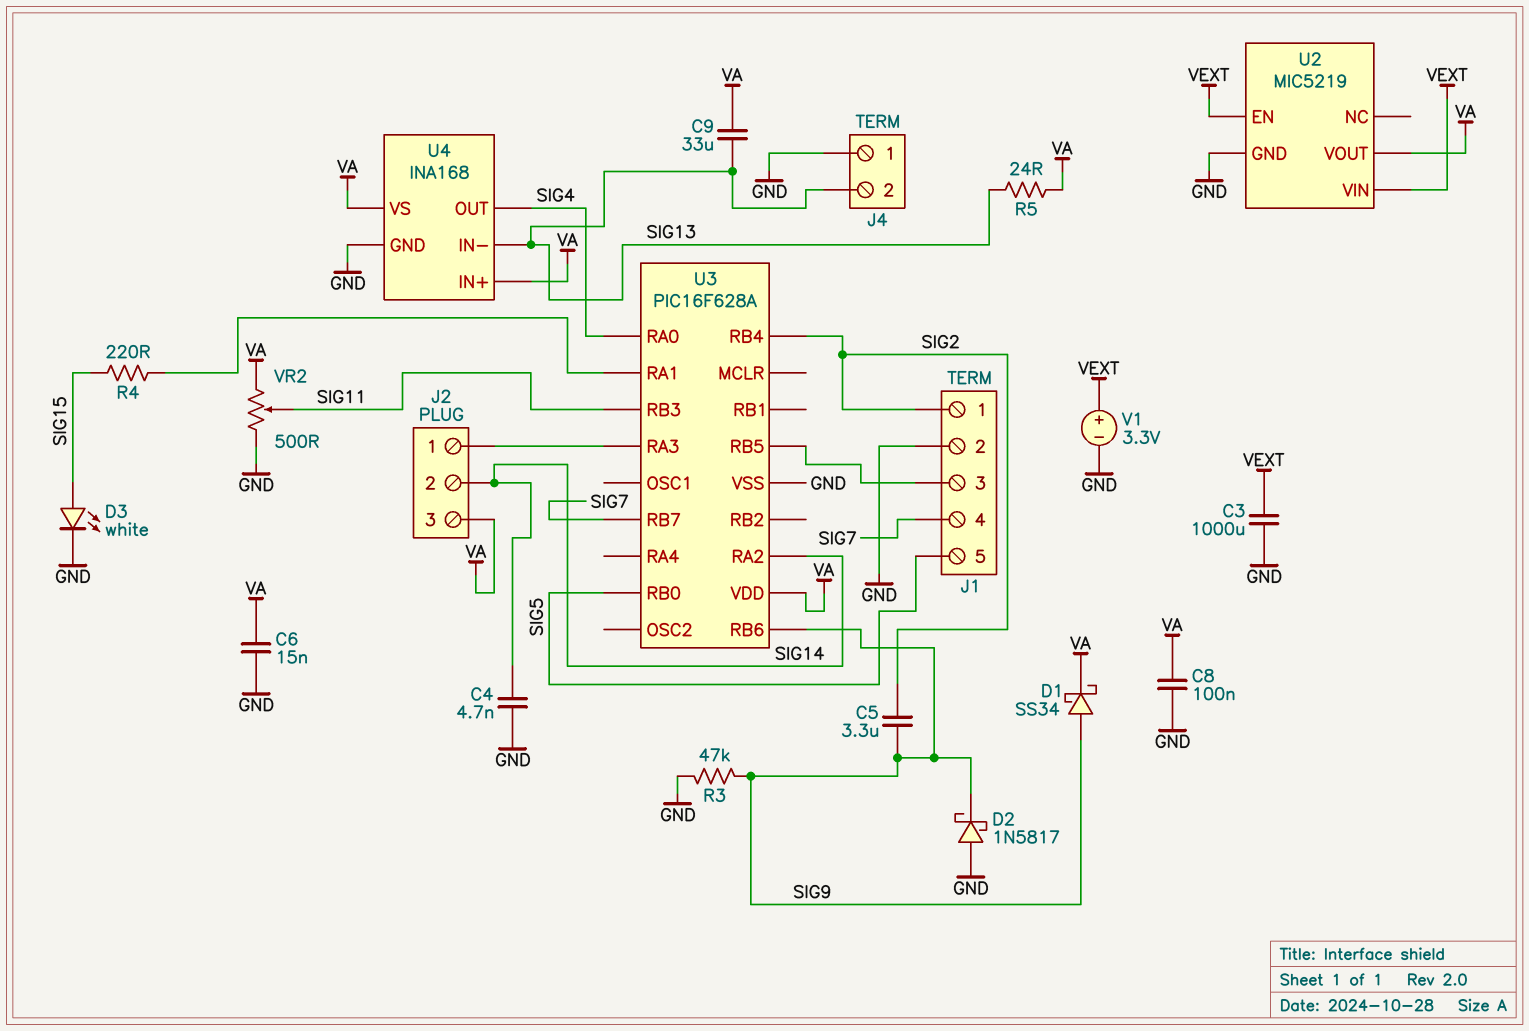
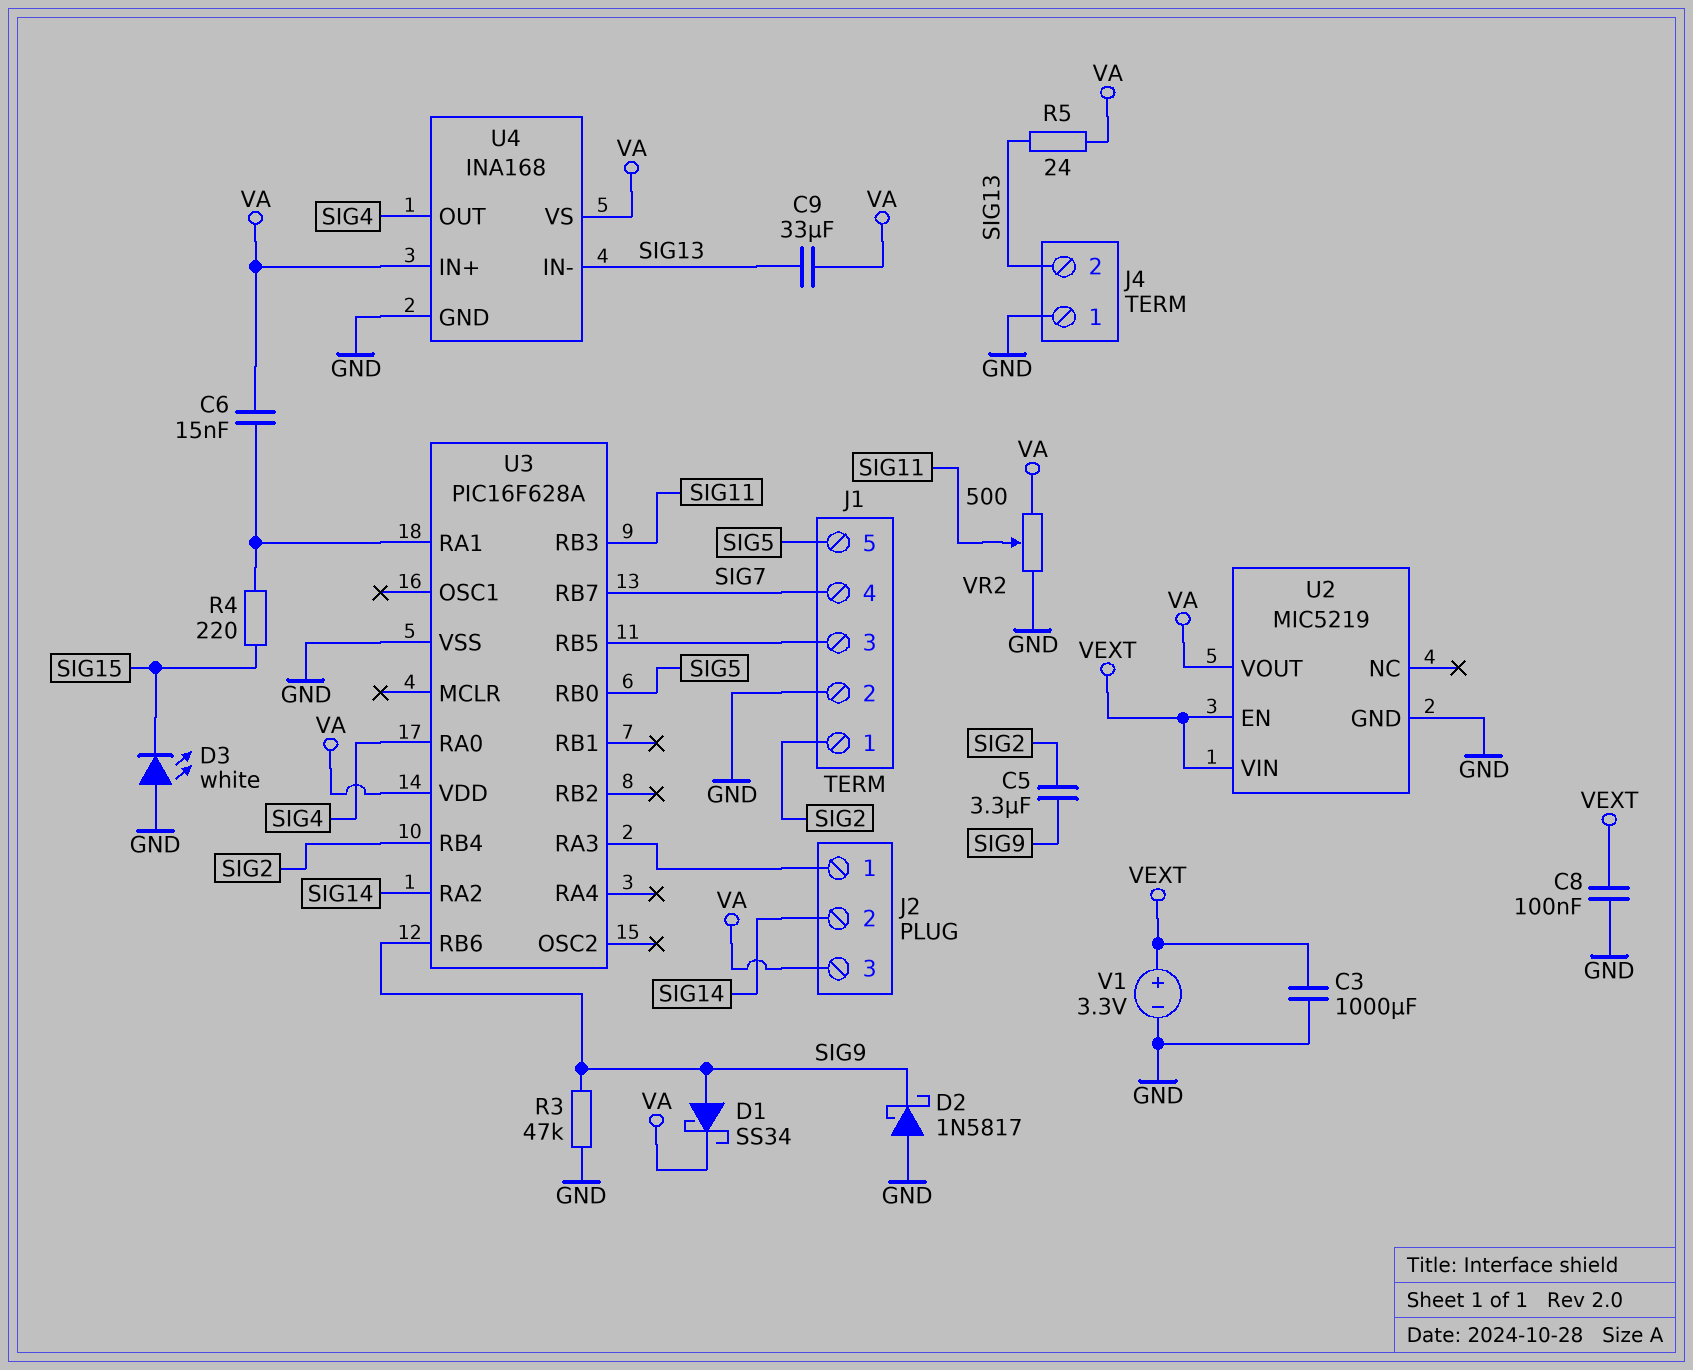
C4: 4.7nF (GND, SIG14) -> none
C6: 15nF (GND, VA) -> 15nF (U3/RA1, VA)
C8: 100nF (GND, VA) -> 100nF (GND, VEXT)
D3: LED white (A SIG15, K GND) -> LED white (A GND, K SIG15)

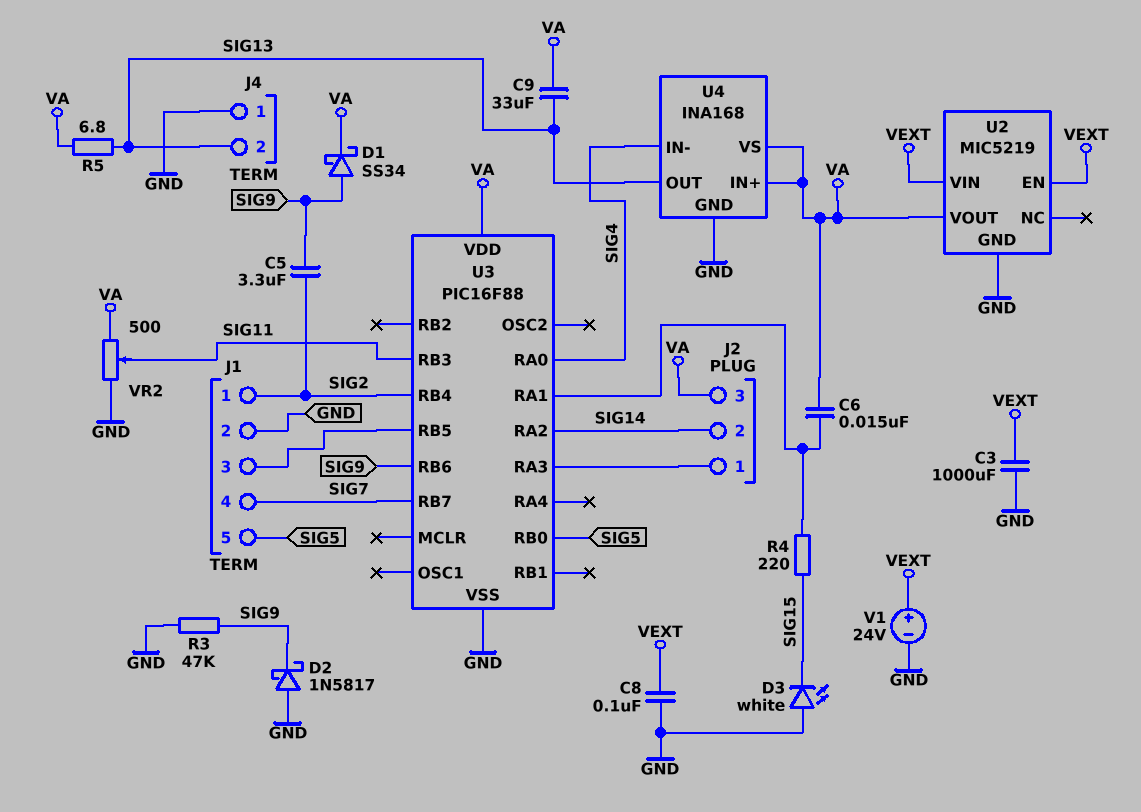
R5: 24 (SIG13, VA) -> 6.8 (SIG13, VA)
U3: PIC16F628A -> PIC16F88
U4 pin IN-: SIG13 -> SIG4
U4 pin OUT: SIG4 -> SIG13
V1: 3.3V (plus VEXT, minus GND) -> 24V (plus VEXT, minus GND)

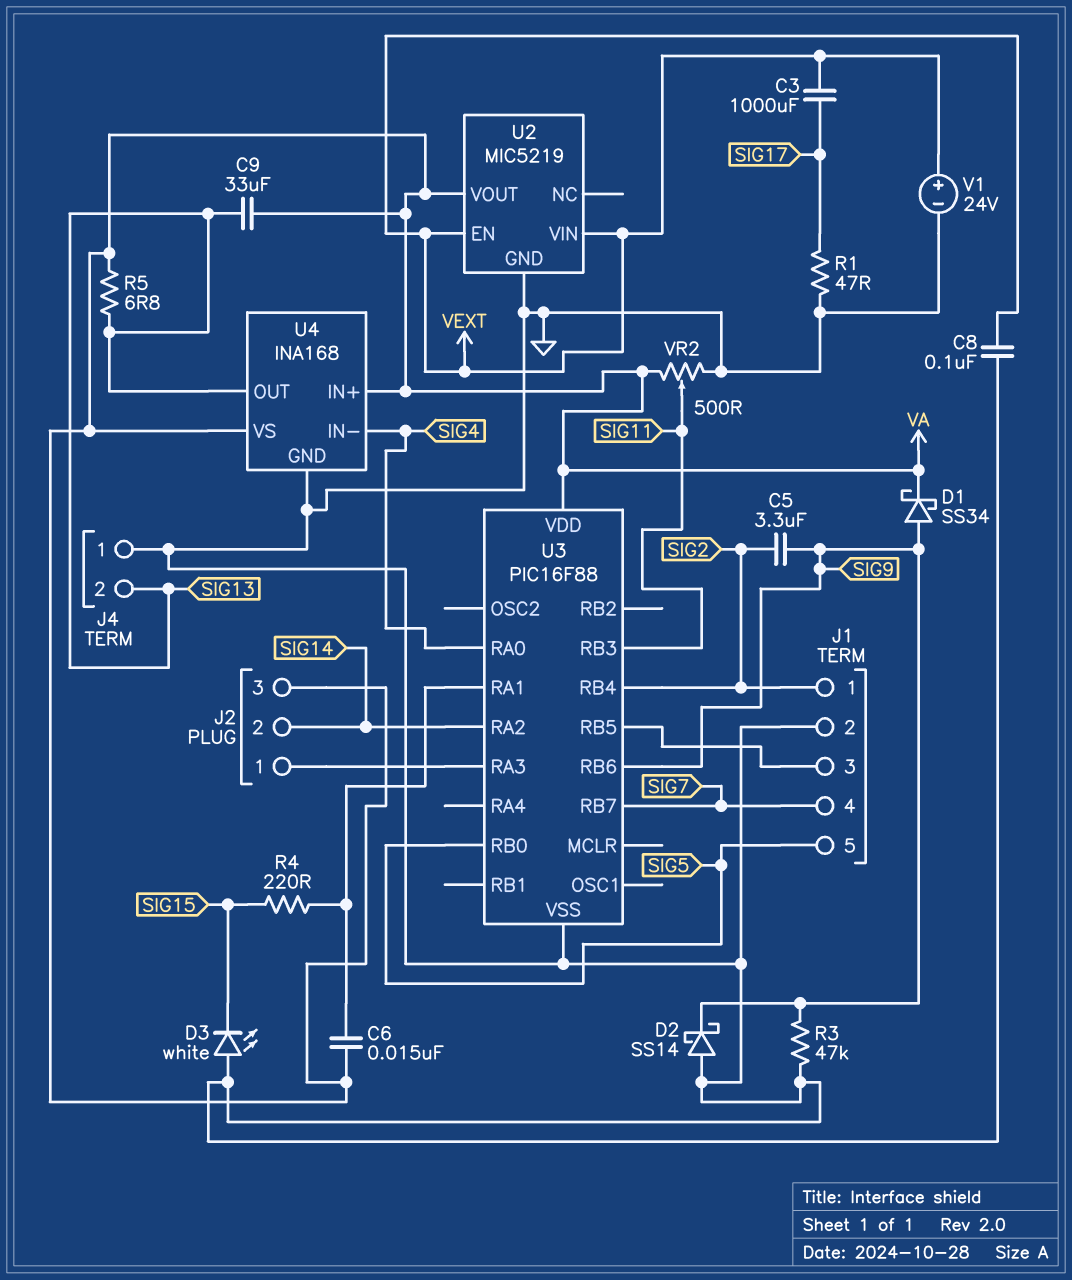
C3: 1000uF (GND, VEXT) -> 1000uF (SIG17, VEXT)
D2: schottky 1N5817 (A GND, K SIG9) -> schottky SS14 (A GND, K SIG9)
R1: none -> 47 (GND, SIG17)

